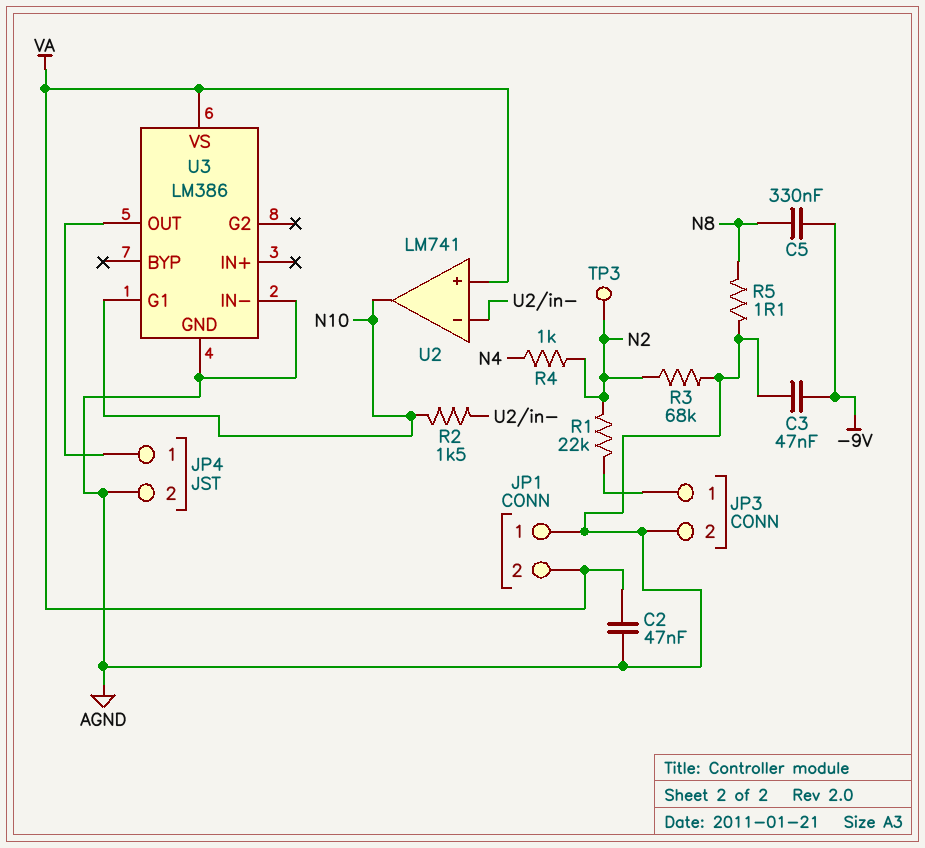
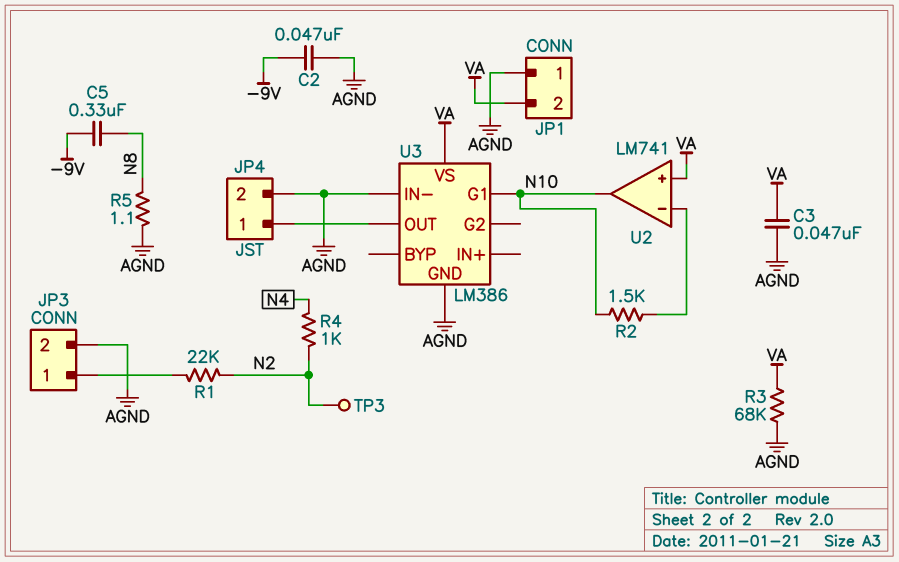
C2: 47nF (AGND, VA) -> 47nF (-9V, AGND)
C3: 47nF (-9V, AGND) -> 47nF (AGND, VA)
R3: 68k (AGND, N2) -> 68k (AGND, VA)

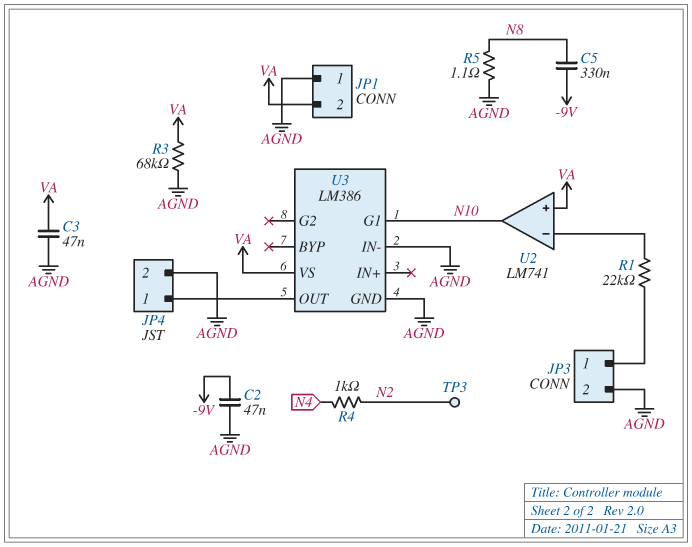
R1: 22k (JP3/1, N2) -> 22k (JP3/1, U2/in-)
R2: 1.5k (N10, U2/in-) -> none

